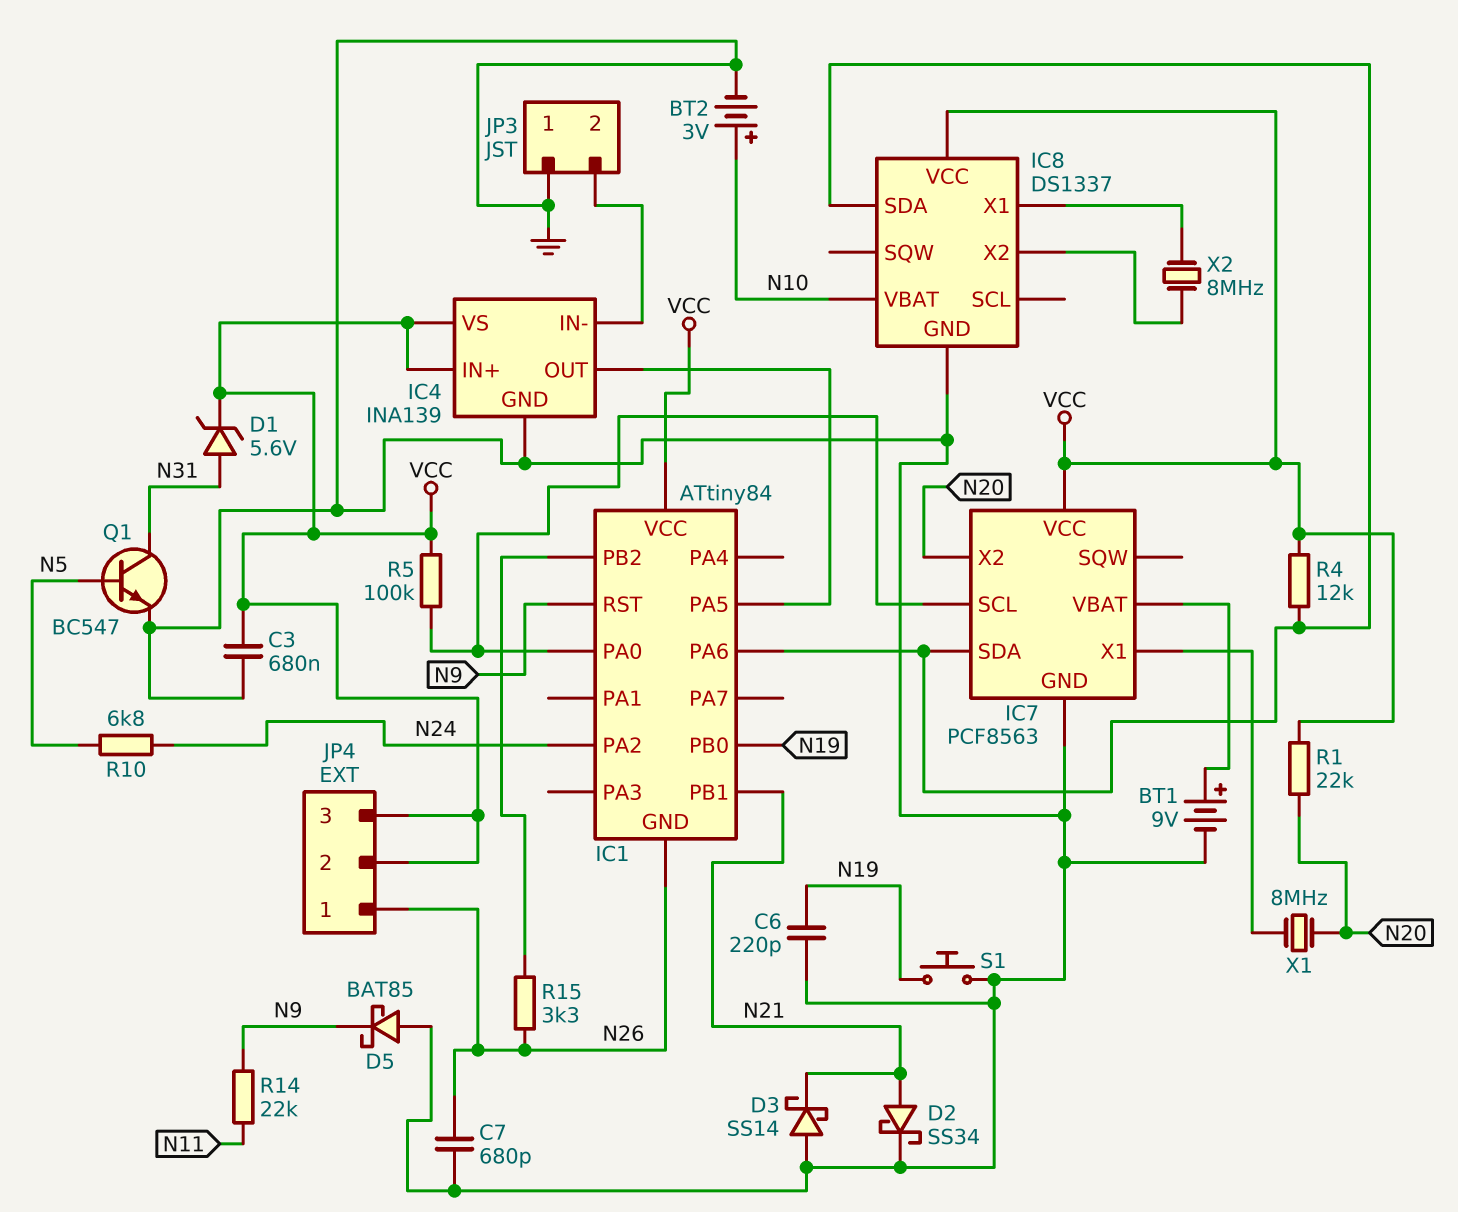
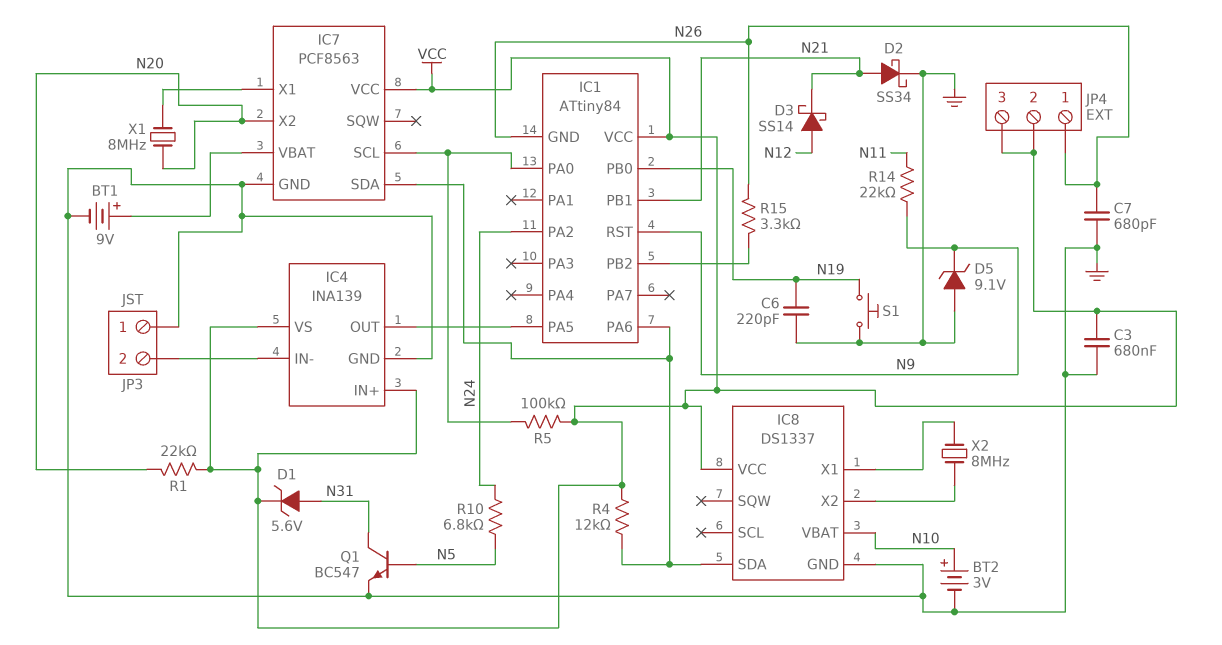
D3: schottky SS14 (A GND, K N21) -> schottky SS14 (A N12, K N21)
D5: schottky BAT85 (A GND, K N9) -> zener 9.1V (A GND, K N9)

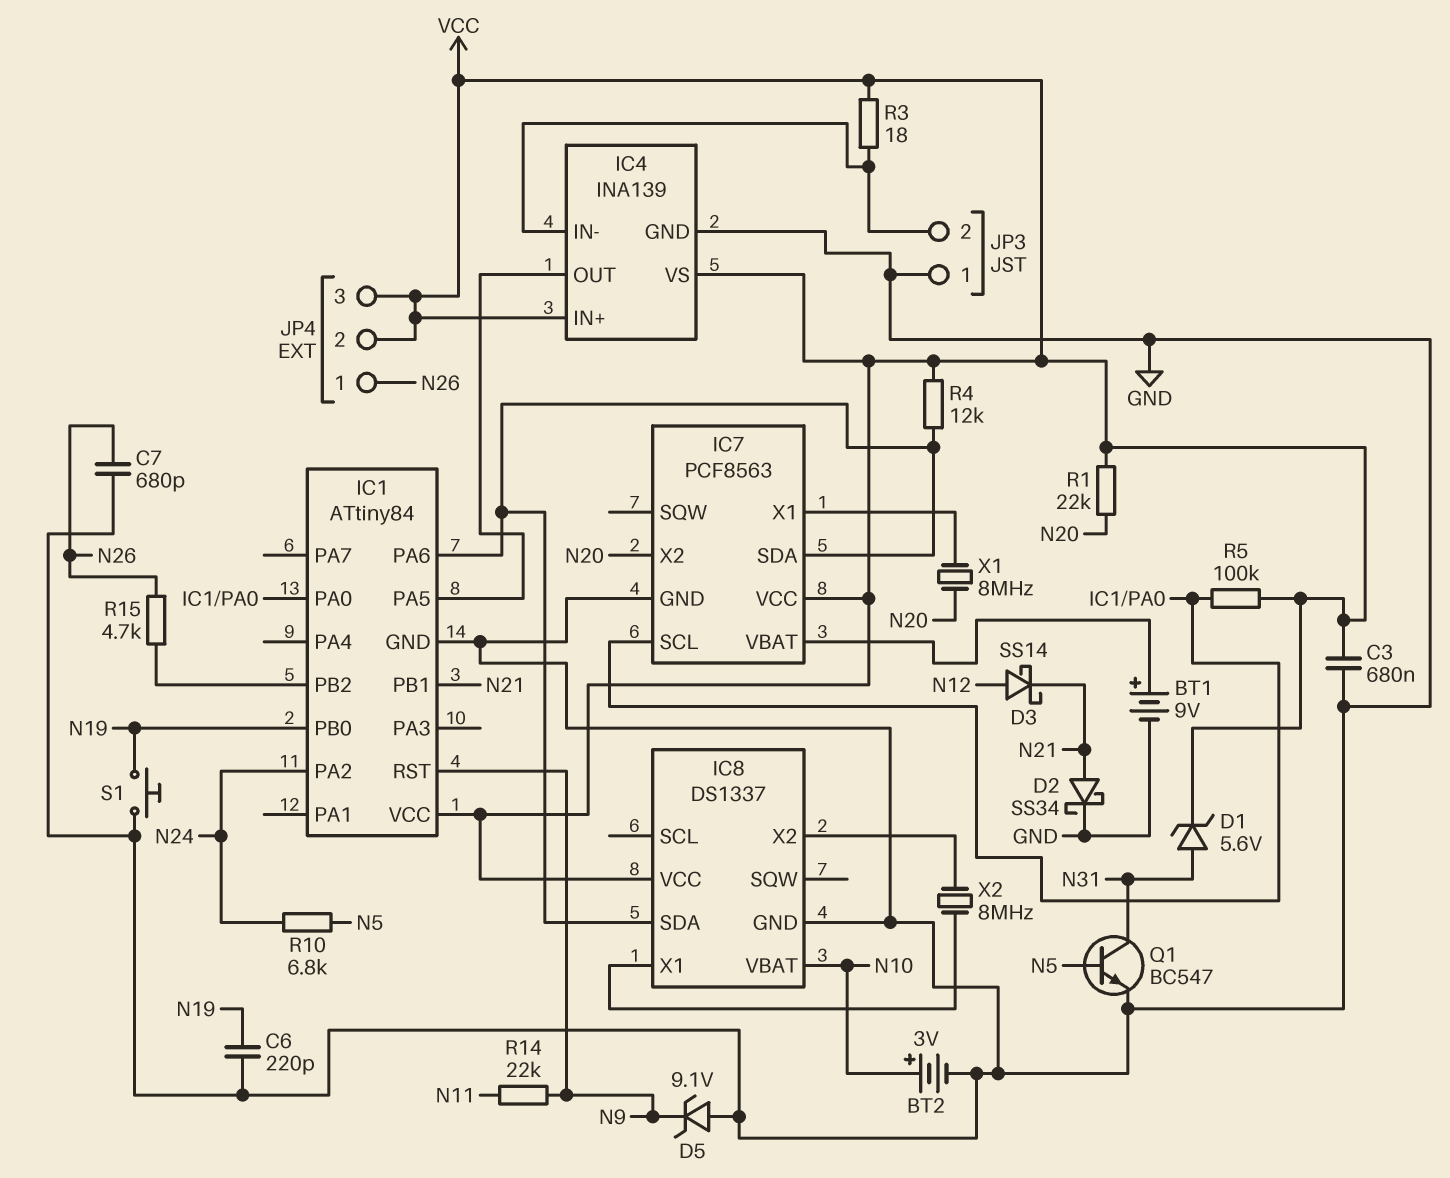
IC1 pin GND: N26 -> GND
R3: none -> 18 (IC4/IN-, VCC)
R15: 3.3k (IC1/PB2, N26) -> 4.7k (IC1/PB2, N26)

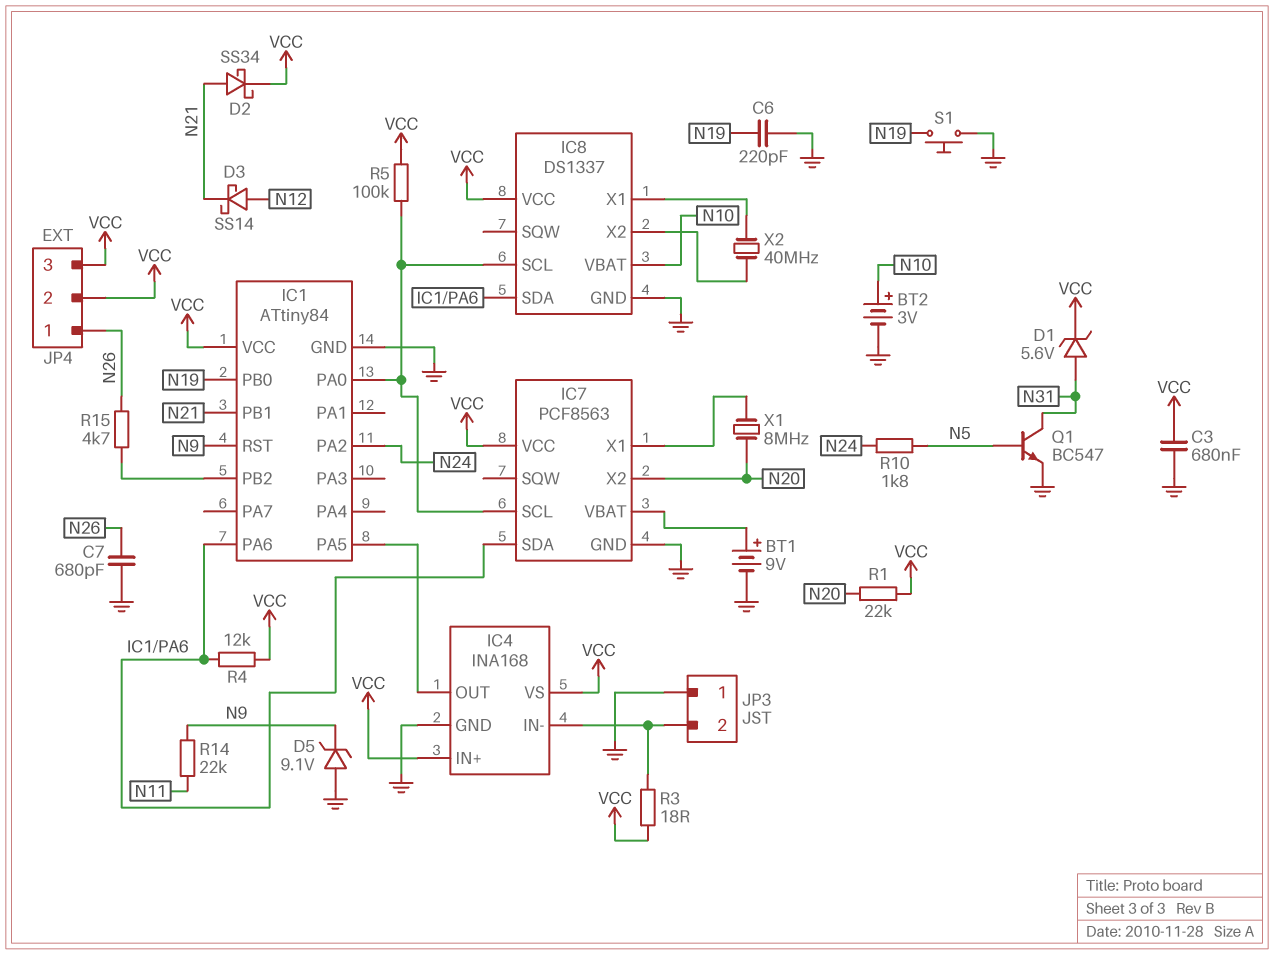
D2: schottky SS34 (A N21, K GND) -> schottky SS34 (A N21, K VCC)
IC4: INA139 -> INA168
IC8 pin SCL: none -> IC1/PA0
R10: 6.8k (N5, N24) -> 1.8k (N5, N24)
X2: 8MHz (IC8/X1, IC8/X2) -> 40MHz (IC8/X1, IC8/X2)

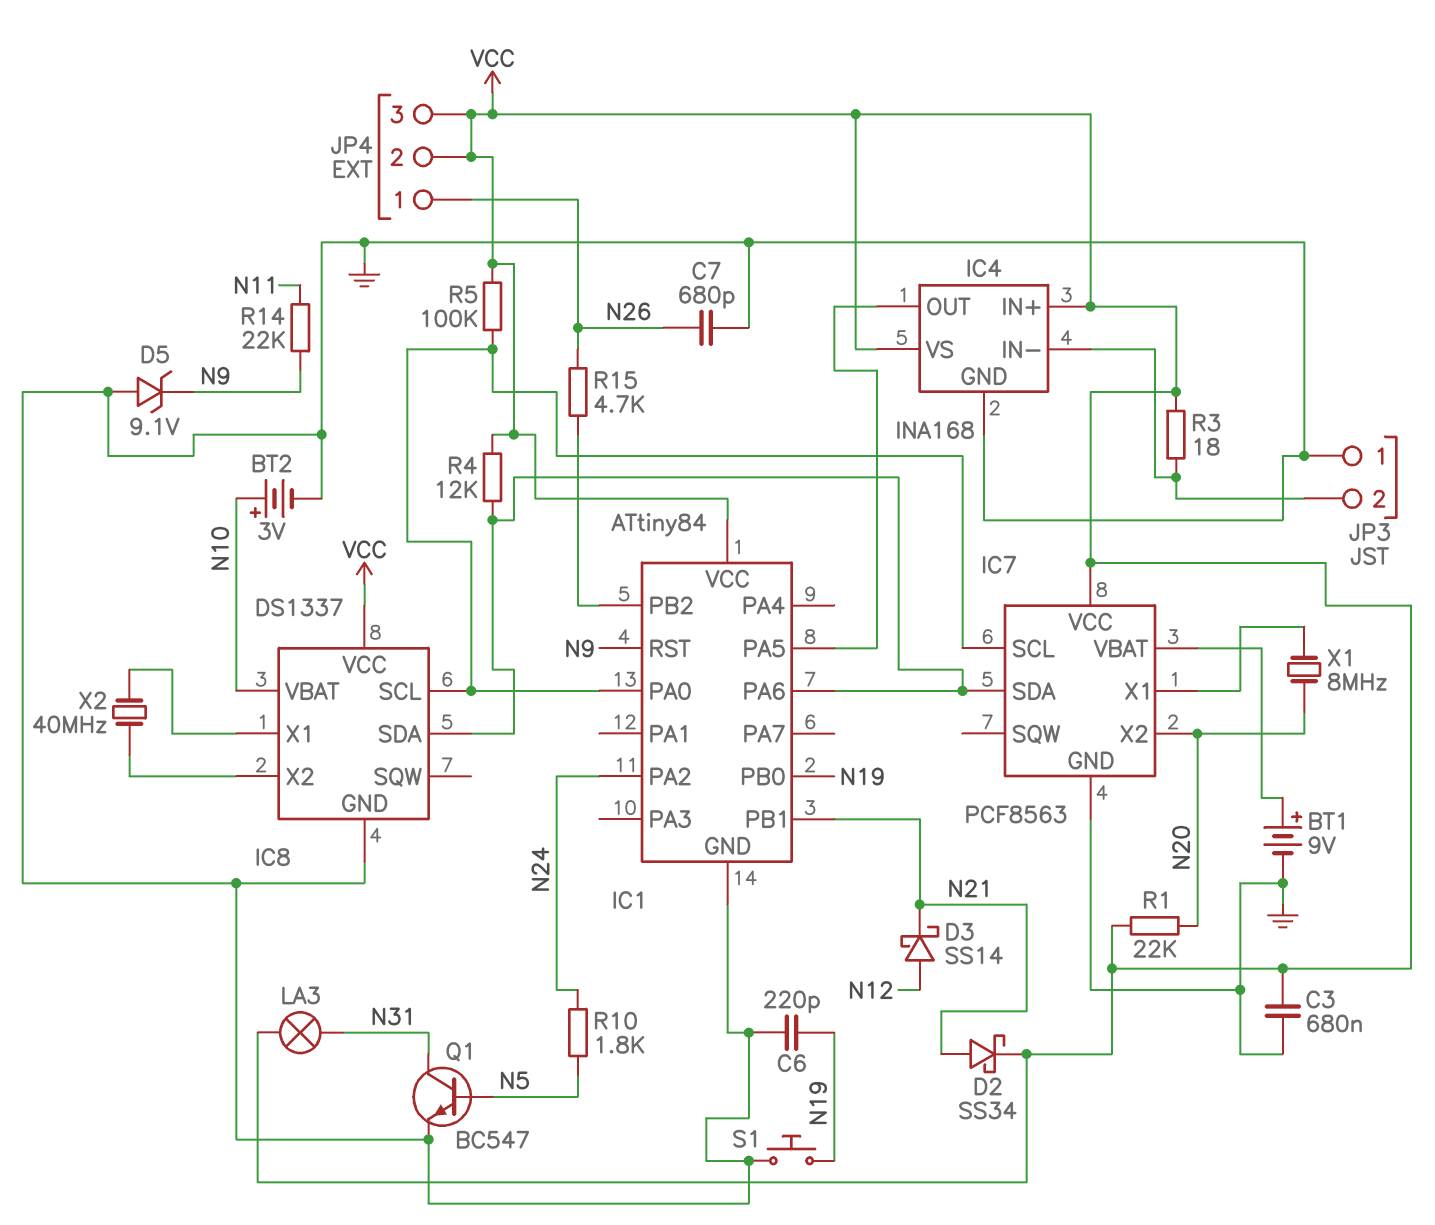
D1: zener 5.6V (A N31, K VCC) -> none
LA3: none -> lamp (N31, VCC)

